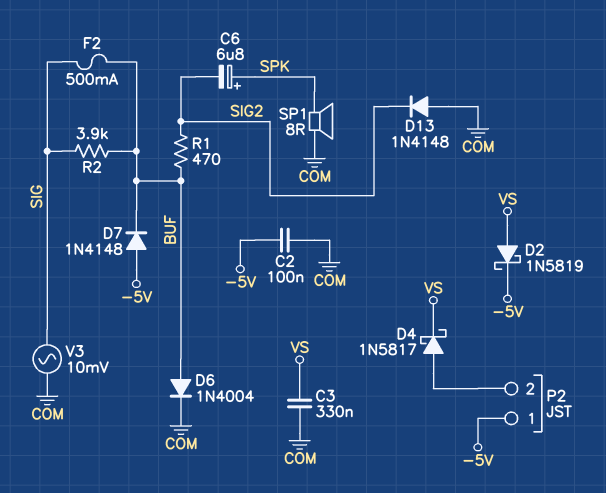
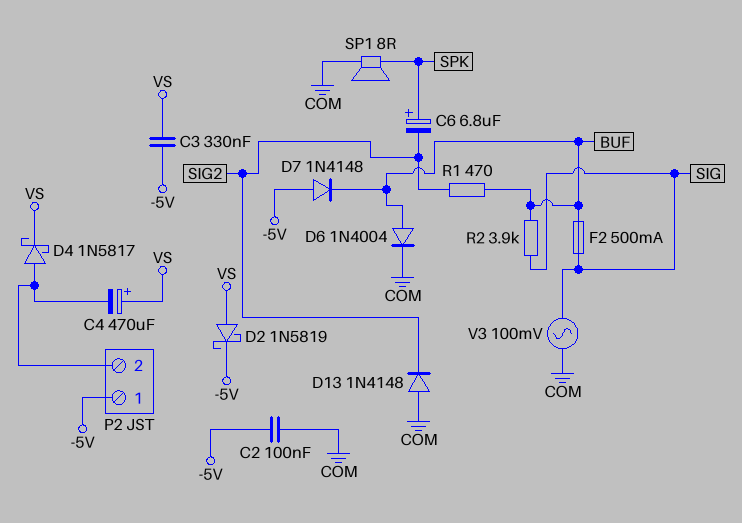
C3: 330nF (COM, VS) -> 330nF (-5V, VS)
C4: none -> 470uF (plus VS, minus P2/2)
V3: AC 10mV (COM, SIG) -> AC 100mV (COM, SIG)

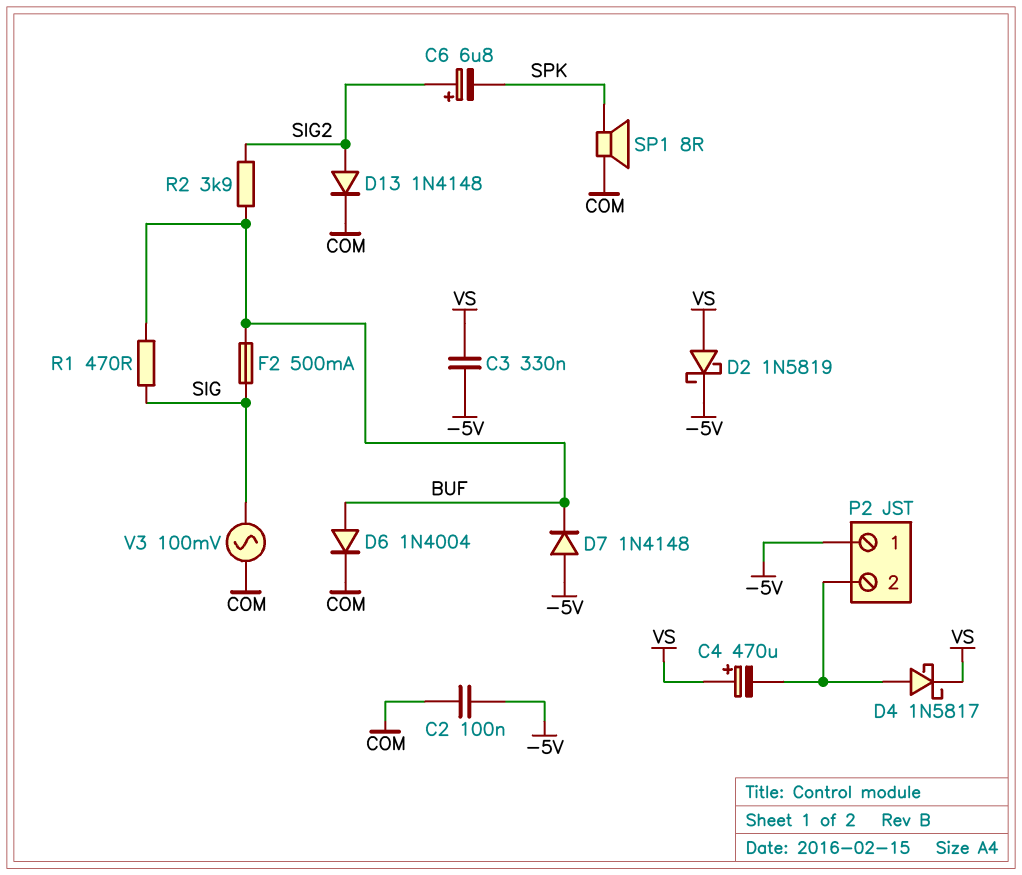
C6: 6.8uF (plus SPK, minus SIG2) -> 6.8uF (plus SIG2, minus SPK)
D13: diode 1N4148 (A COM, K SIG2) -> diode 1N4148 (A SIG2, K COM)
R1: 470 (BUF, SIG2) -> 470 (BUF, SIG)
R2: 3.9k (BUF, SIG) -> 3.9k (BUF, SIG2)

